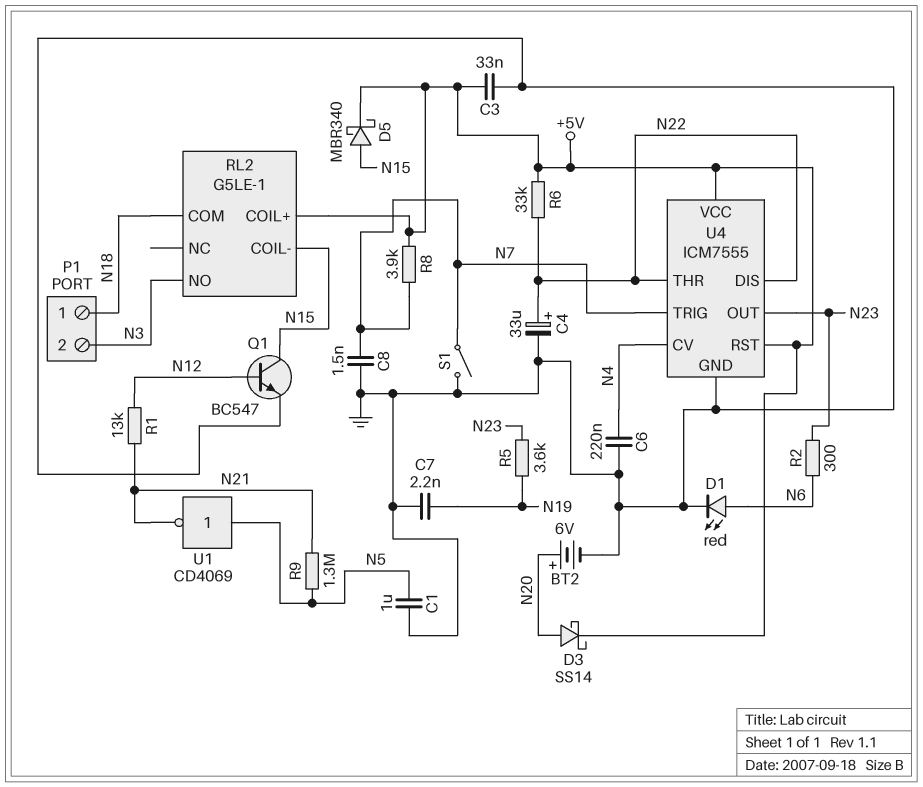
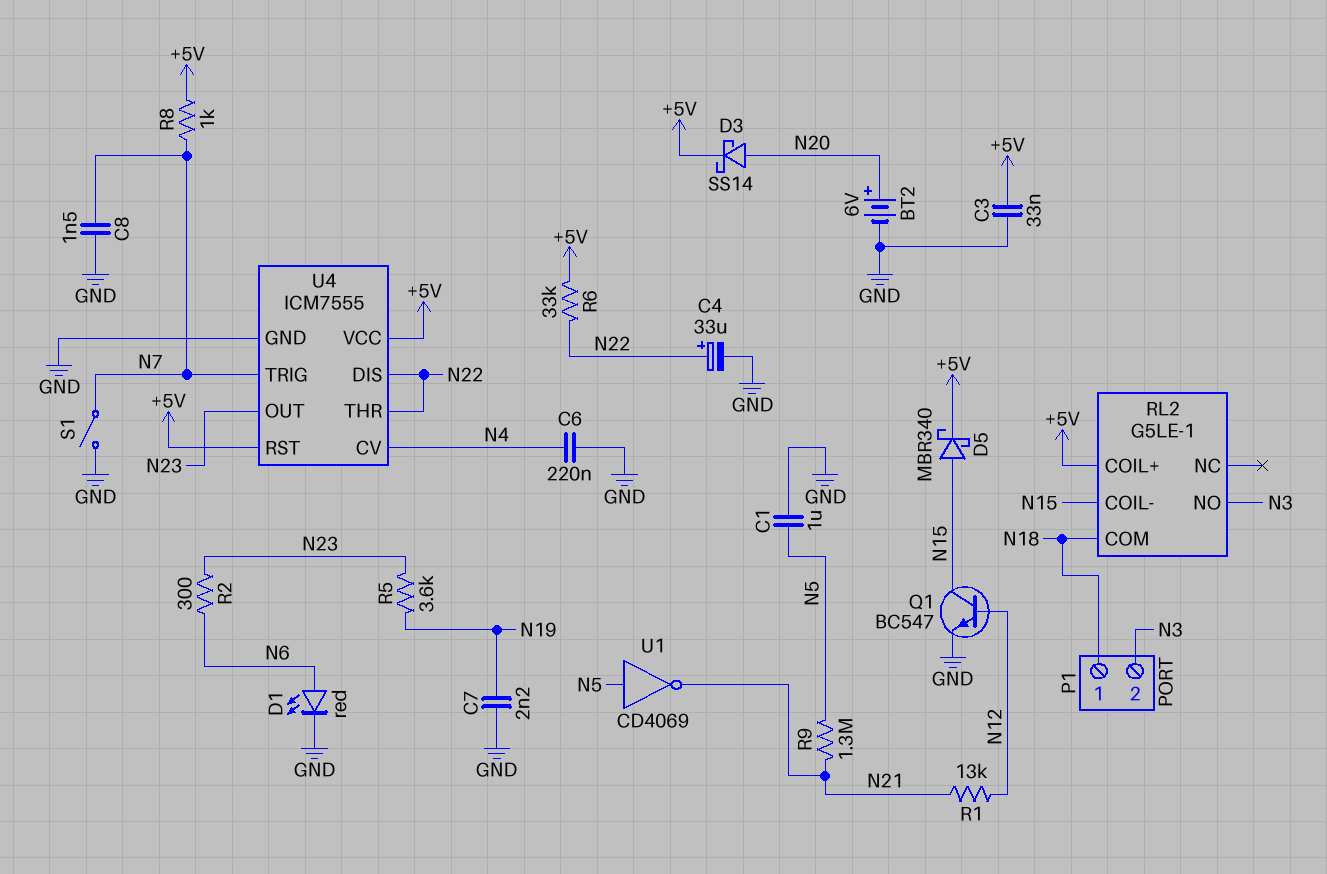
R8: 3.9k (+5V, N7) -> 1k (+5V, N7)

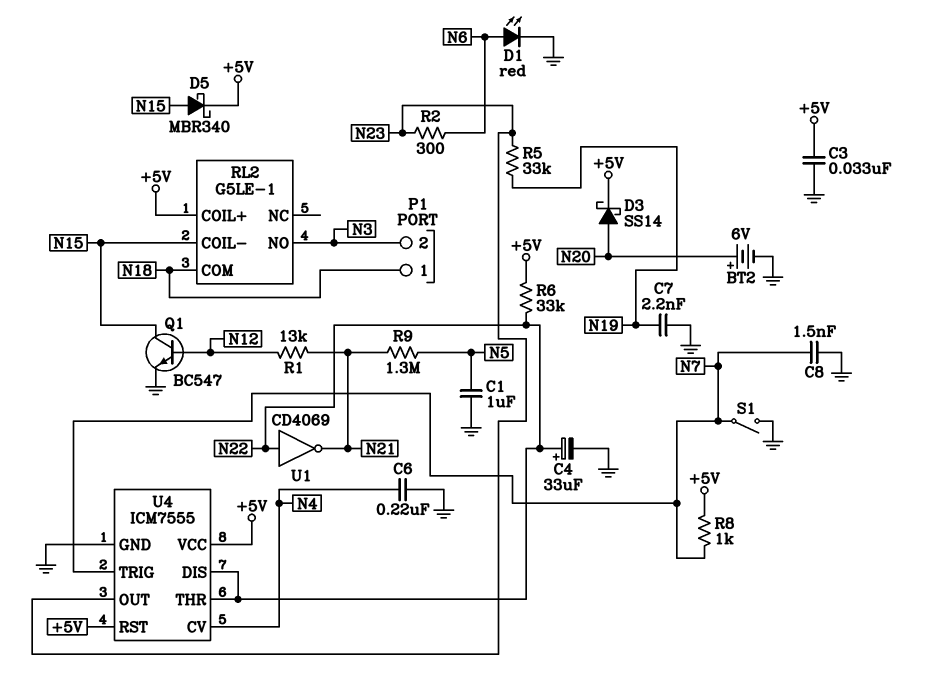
R5: 3.6k (N19, N23) -> 33k (N19, N23)
U1: NOT CD4069 (in N5, out N21) -> NOT CD4069 (in N22, out N21)

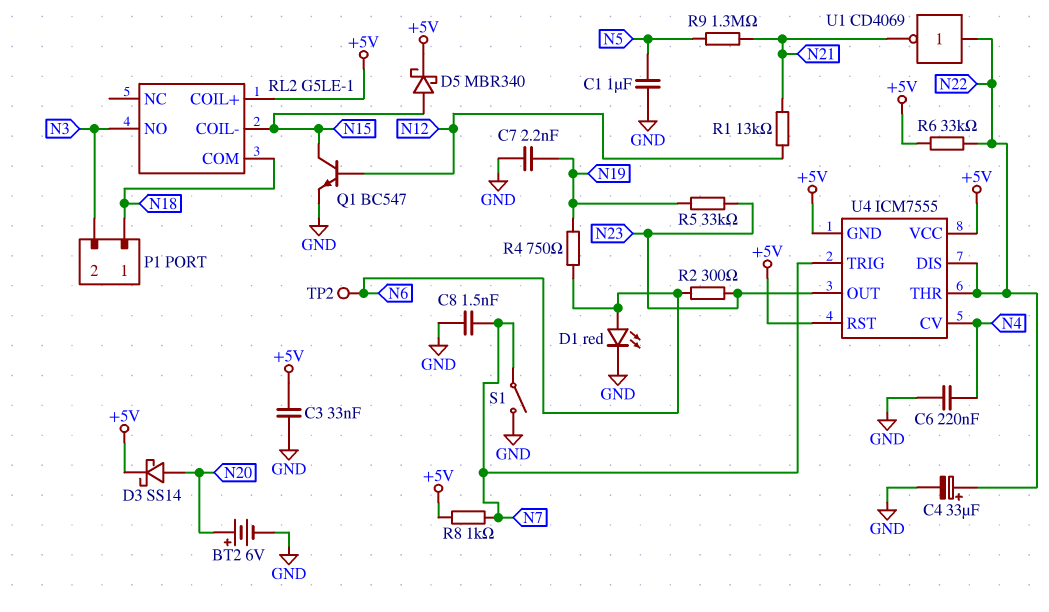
R4: none -> 750 (N6, N19)
TP2: none -> test point (N6)
U4 pin GND: GND -> +5V

